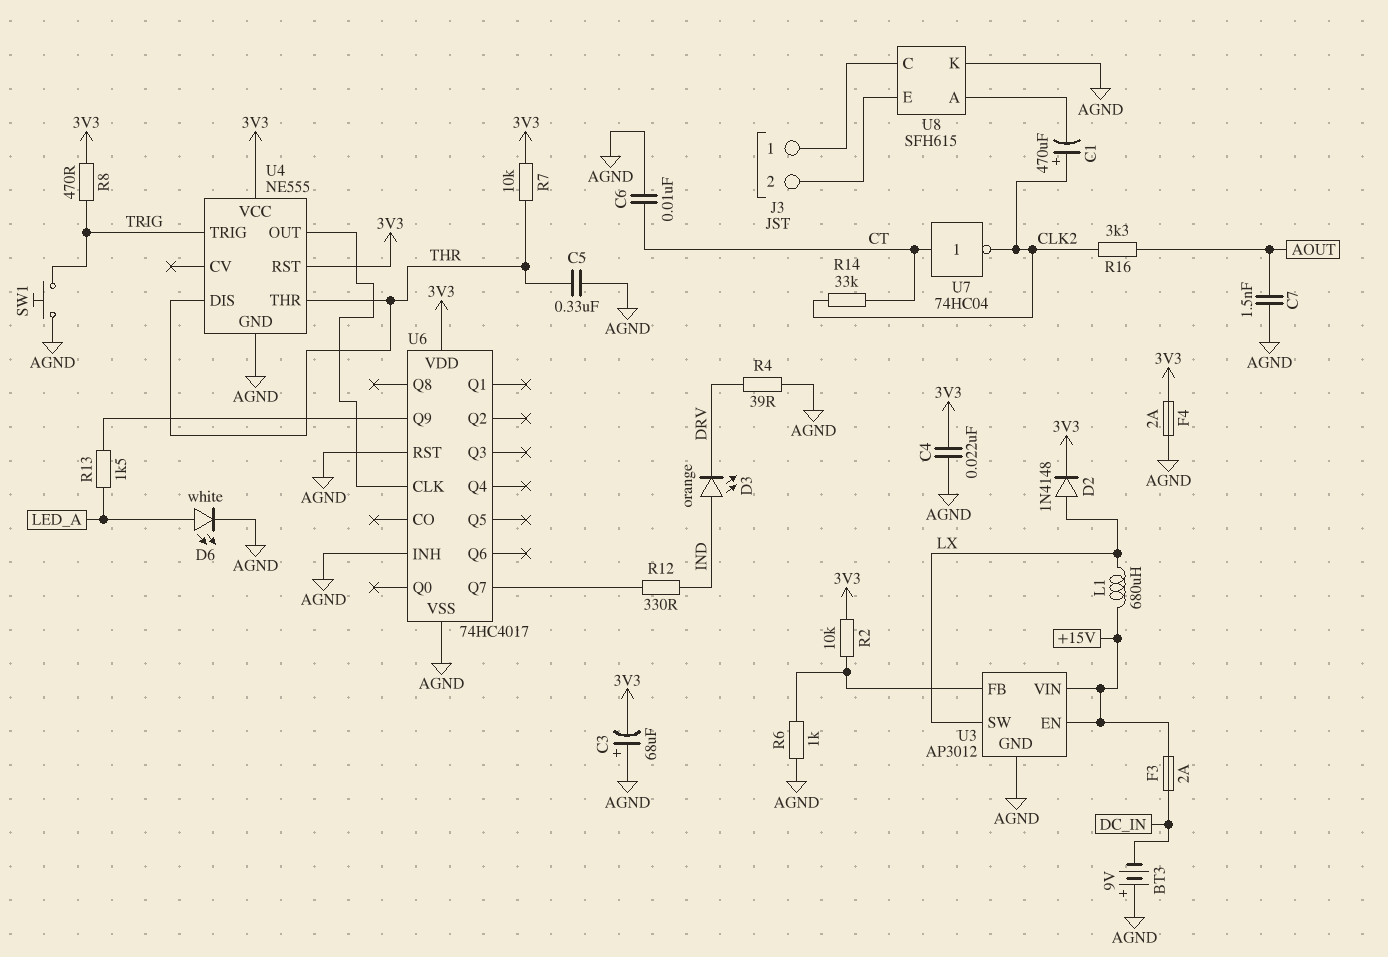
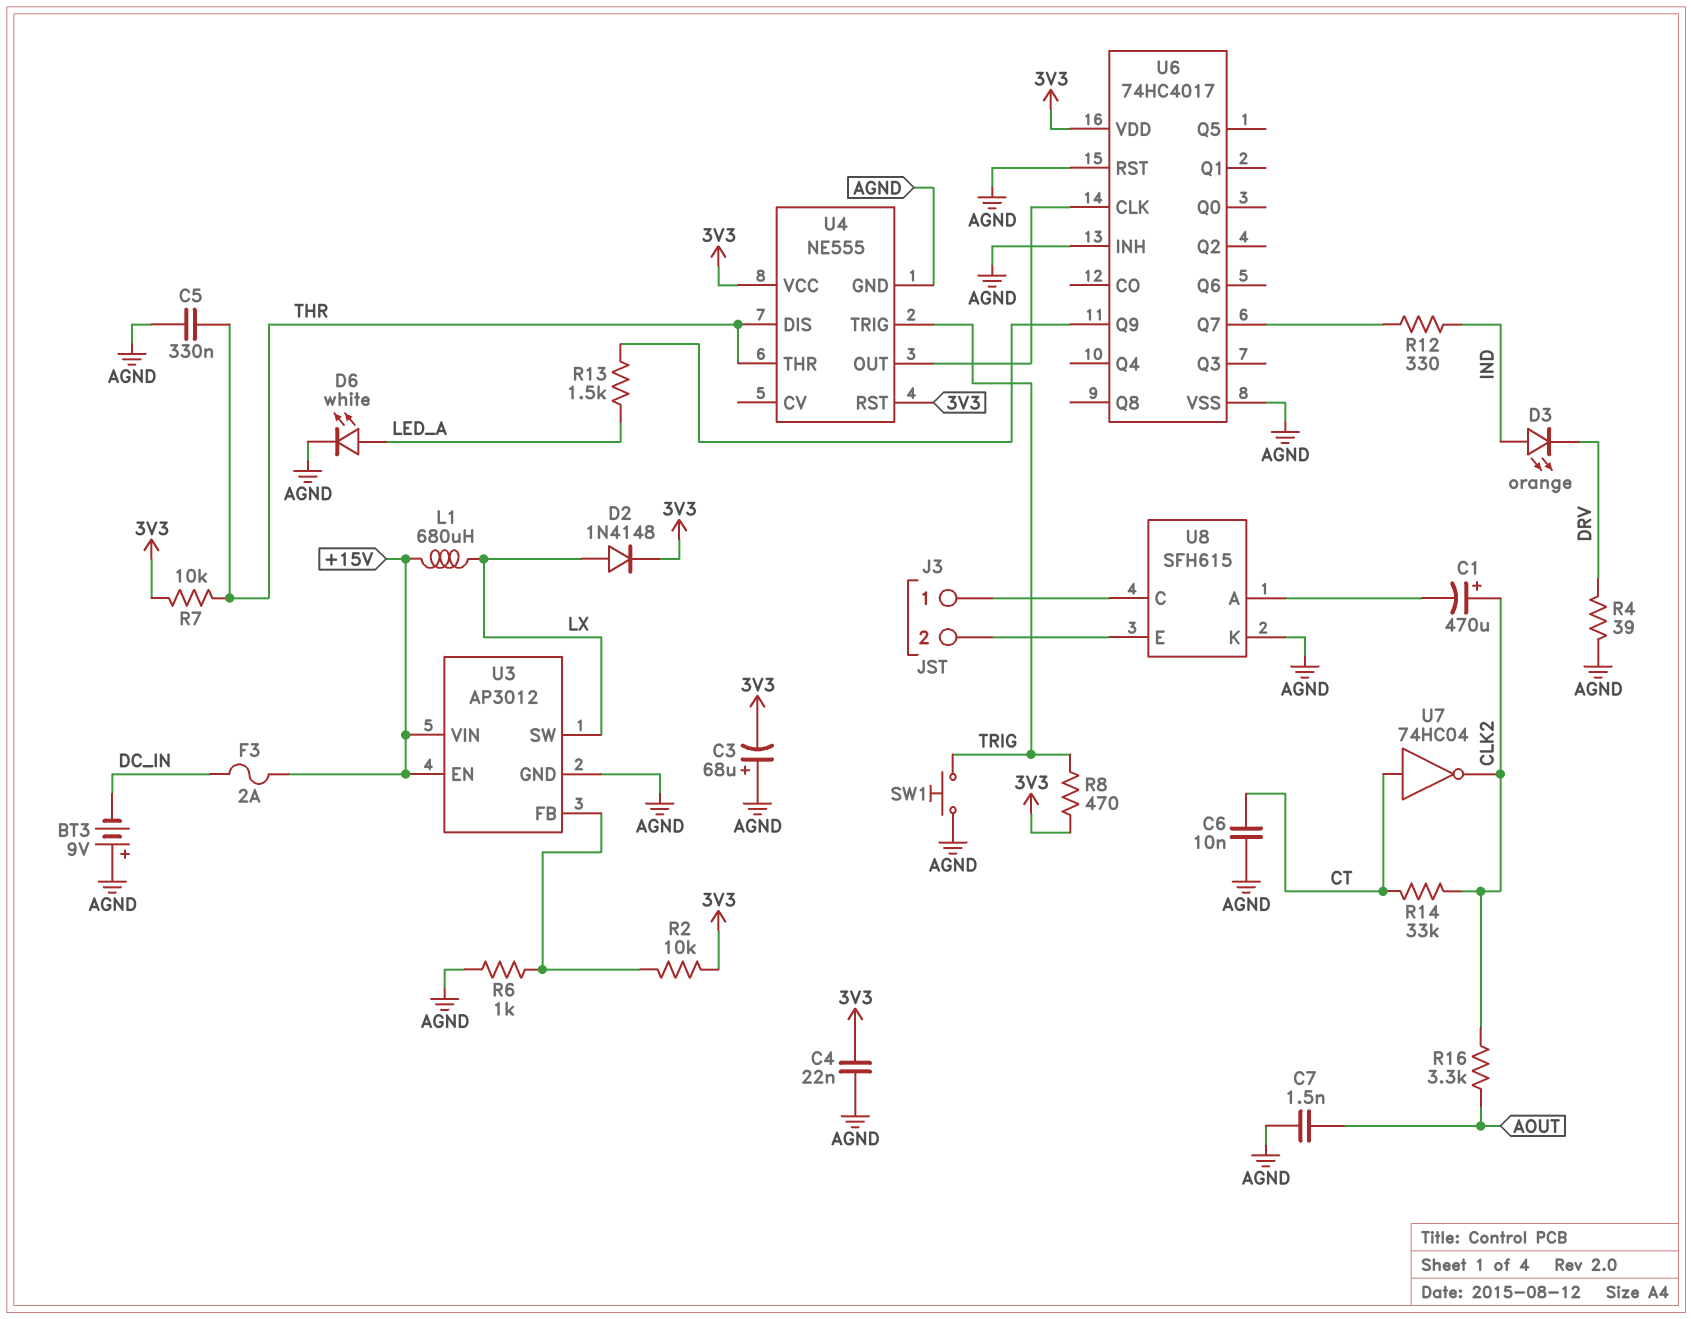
F4: 2A (3V3, AGND) -> none

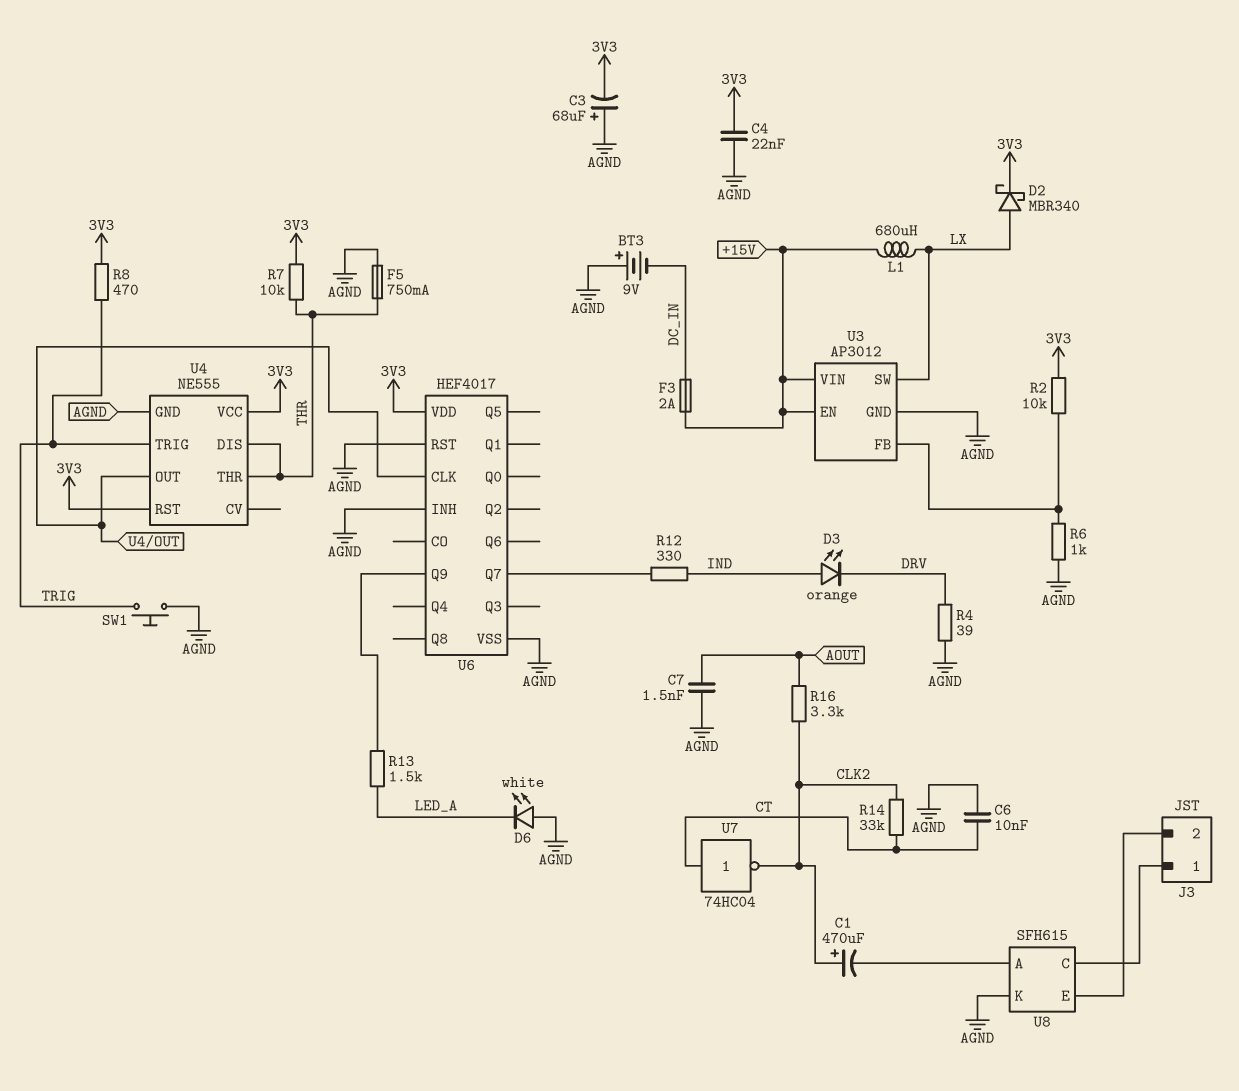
C5: 330nF (AGND, THR) -> none
D2: diode 1N4148 (A LX, K 3V3) -> schottky MBR340 (A LX, K 3V3)
D6: LED white (A LED_A, K AGND) -> LED white (A AGND, K LED_A)
F5: none -> 750mA (AGND, THR)
U6: 74HC4017 -> HEF4017

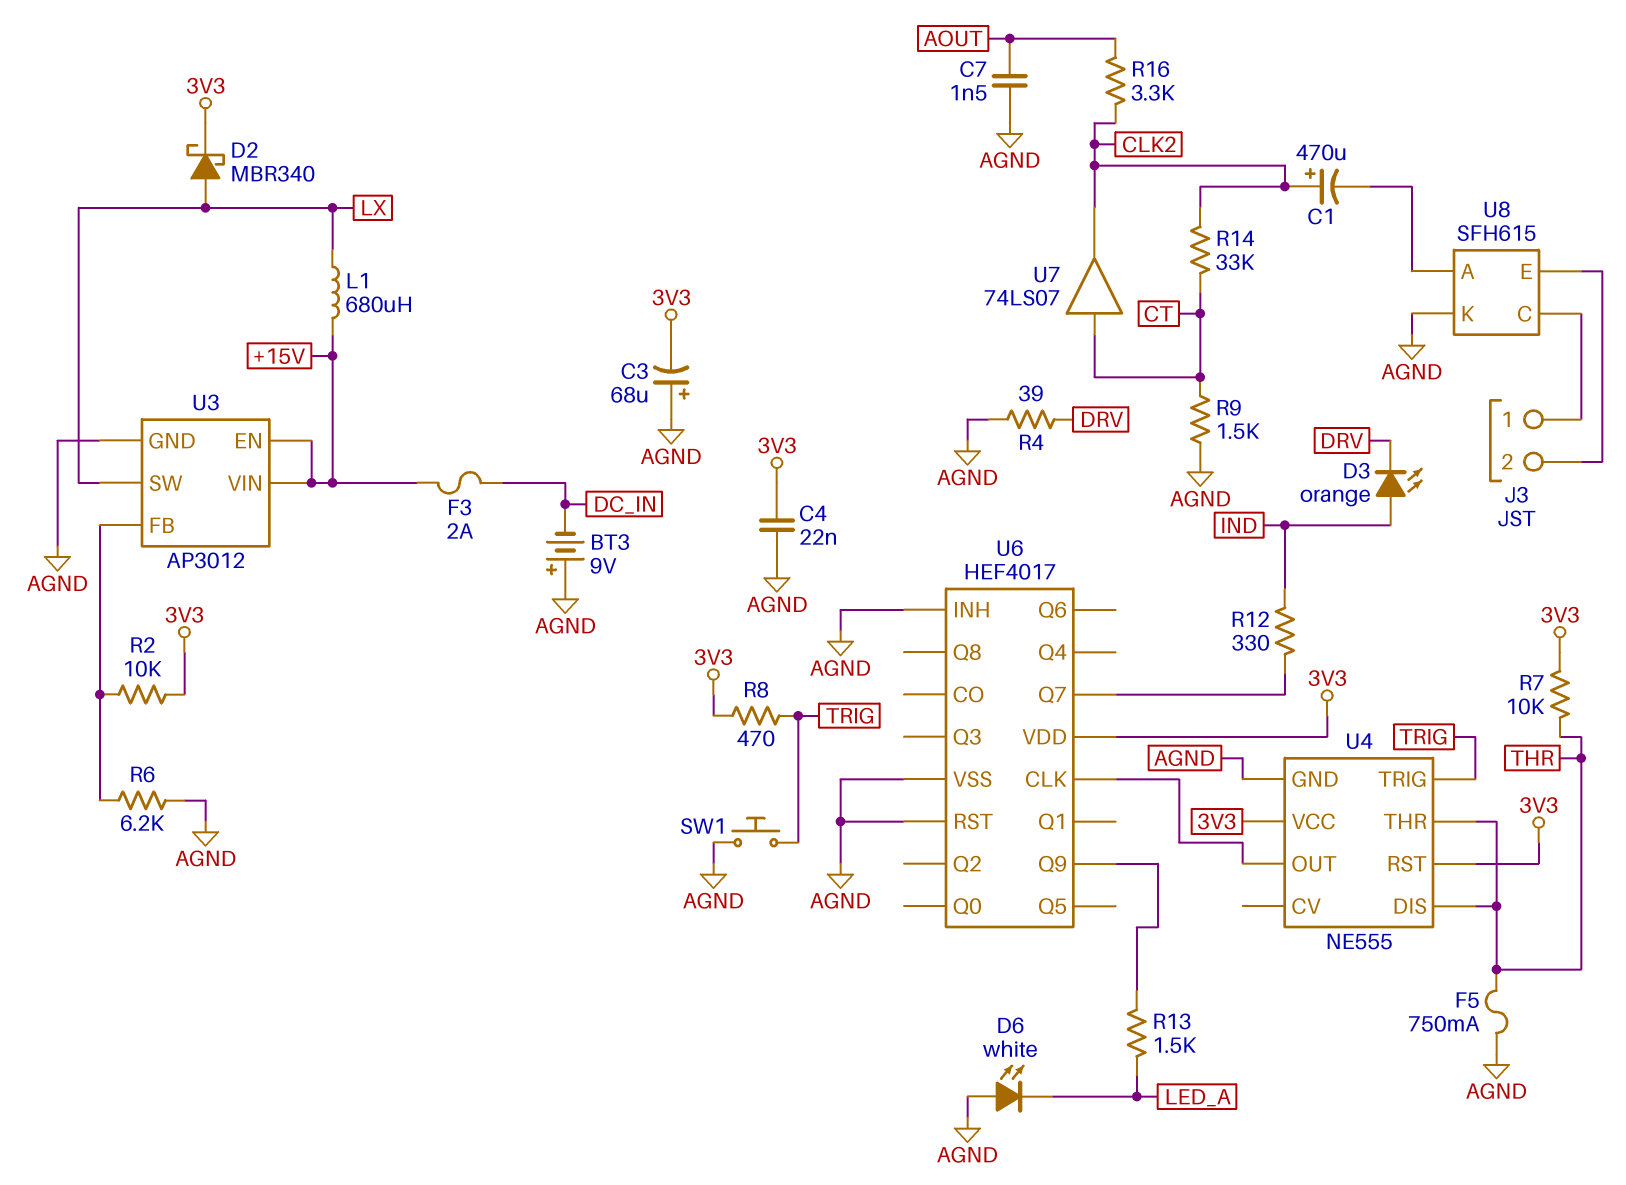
C6: 10nF (AGND, CT) -> none
R6: 1k (AGND, U3/FB) -> 6.2k (AGND, U3/FB)
R9: none -> 1.5k (AGND, CT)
U7: NOT 74HC04 (in CT, out CLK2) -> buffer 74LS07 (in CT, out CLK2)

